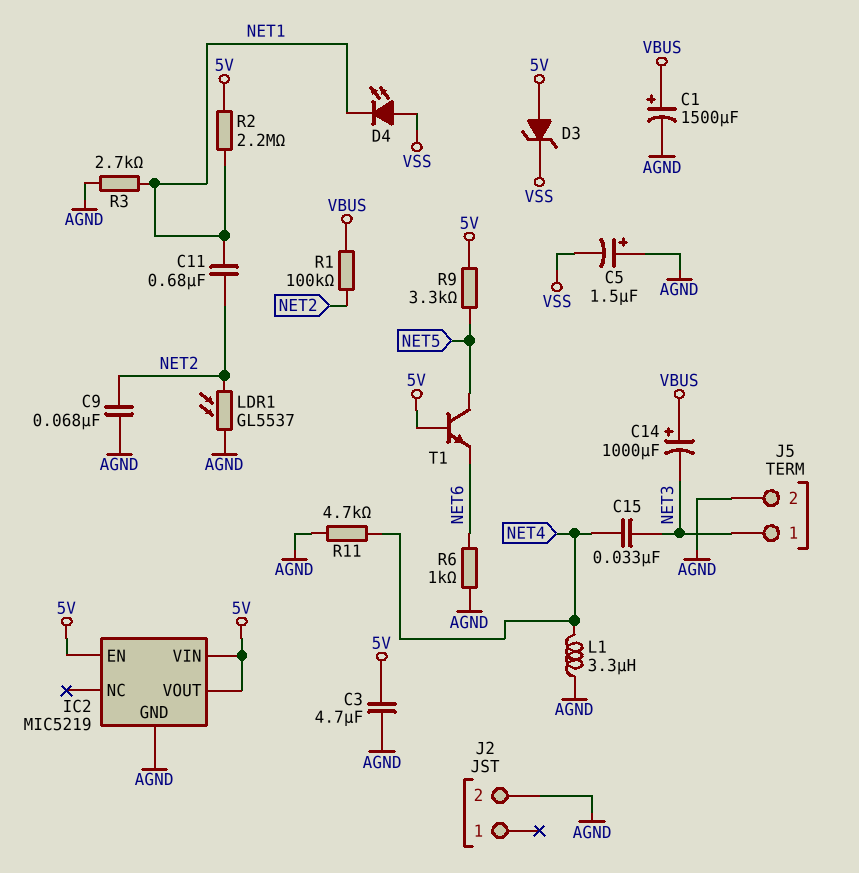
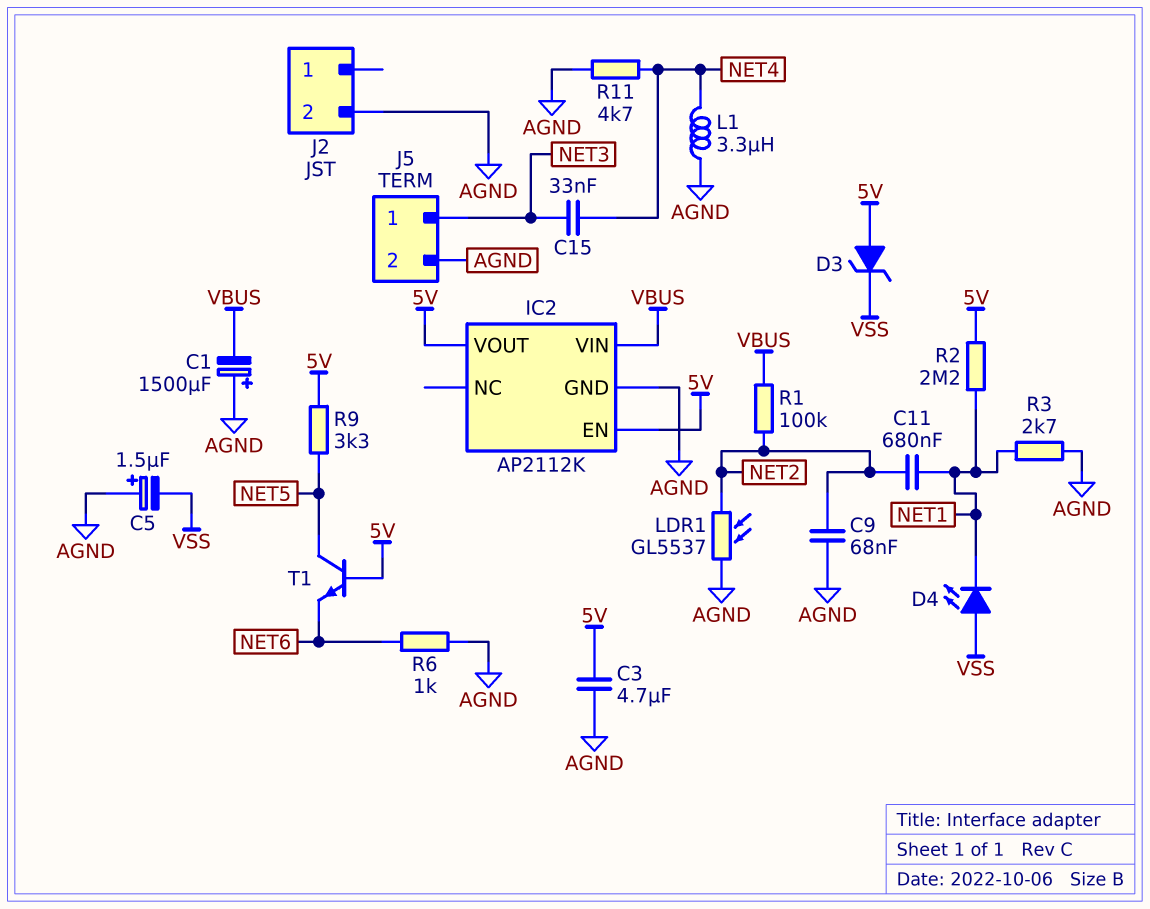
C1: 1500uF (plus VBUS, minus AGND) -> 1500uF (plus AGND, minus VBUS)
C14: 1000uF (plus VBUS, minus NET3) -> none
IC2: MIC5219 -> AP2112K
IC2 pin VIN: 5V -> VBUS

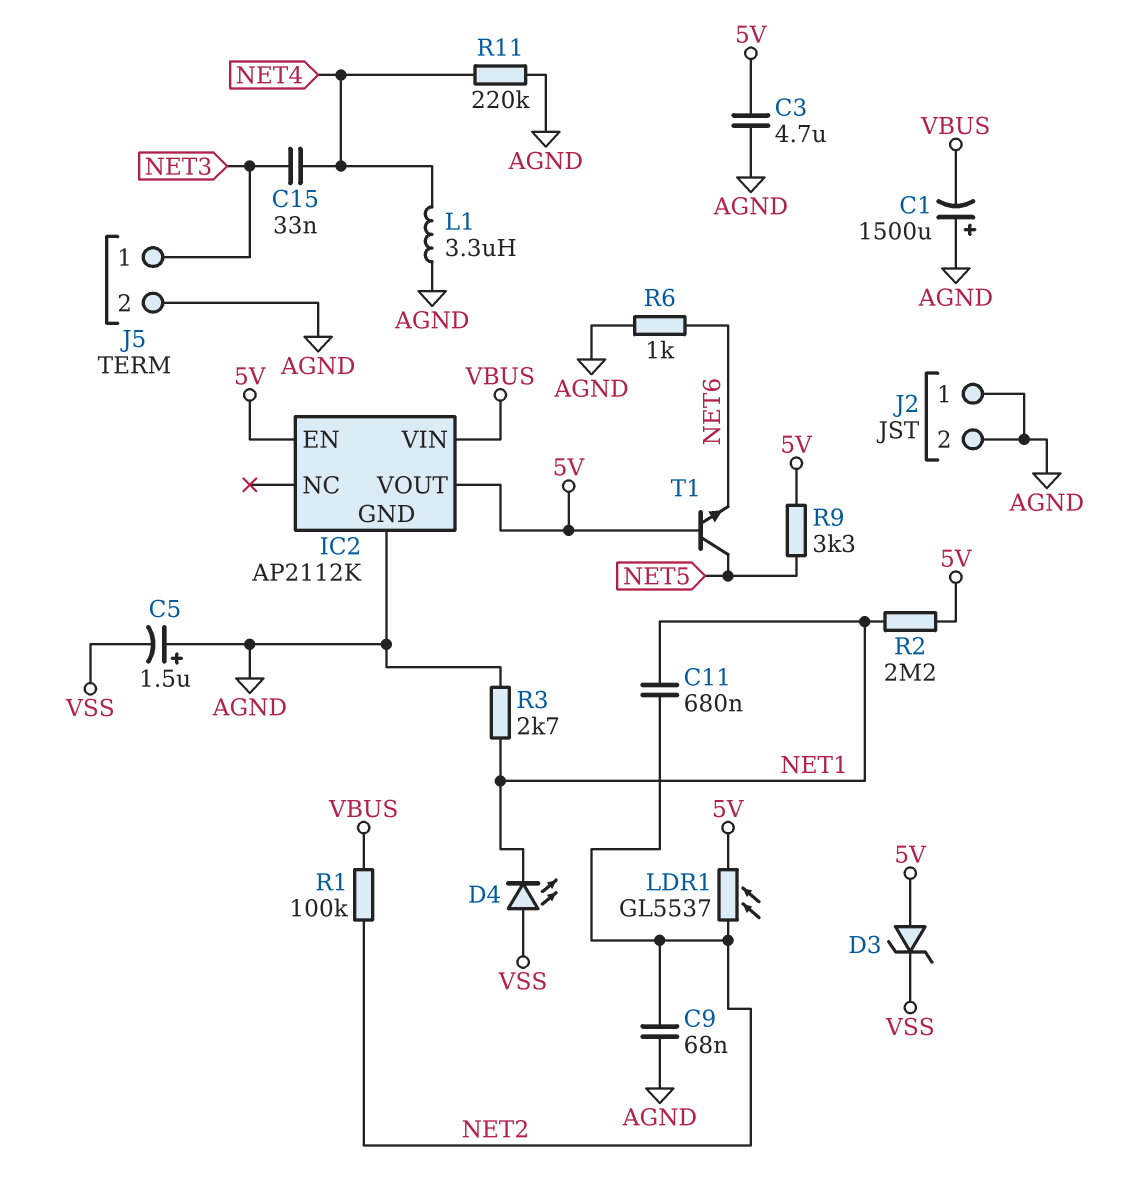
J2 pin 1: none -> AGND
LDR1: GL5537 (AGND, NET2) -> GL5537 (5V, NET2)
R11: 4.7k (AGND, NET4) -> 220k (AGND, NET4)

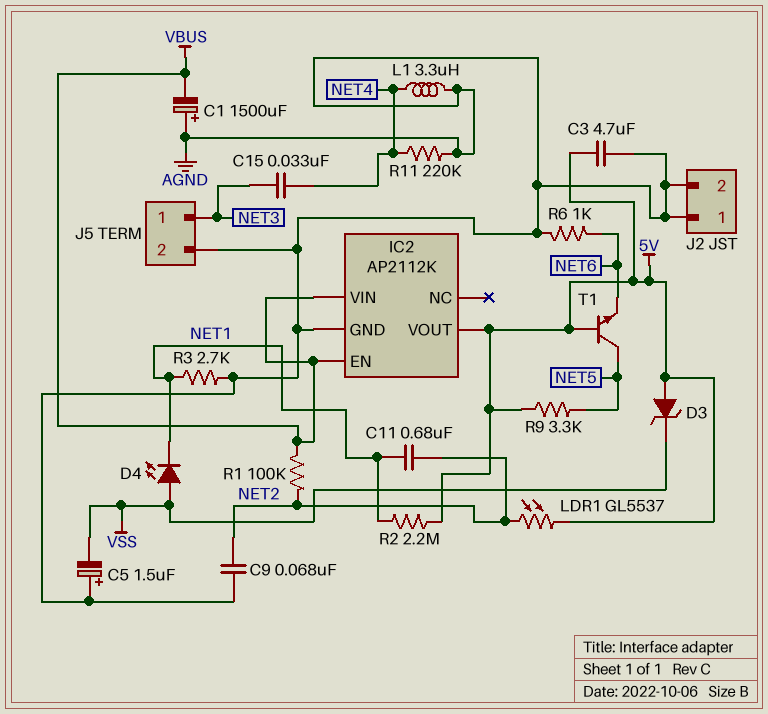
IC2 pin EN: 5V -> VBUS

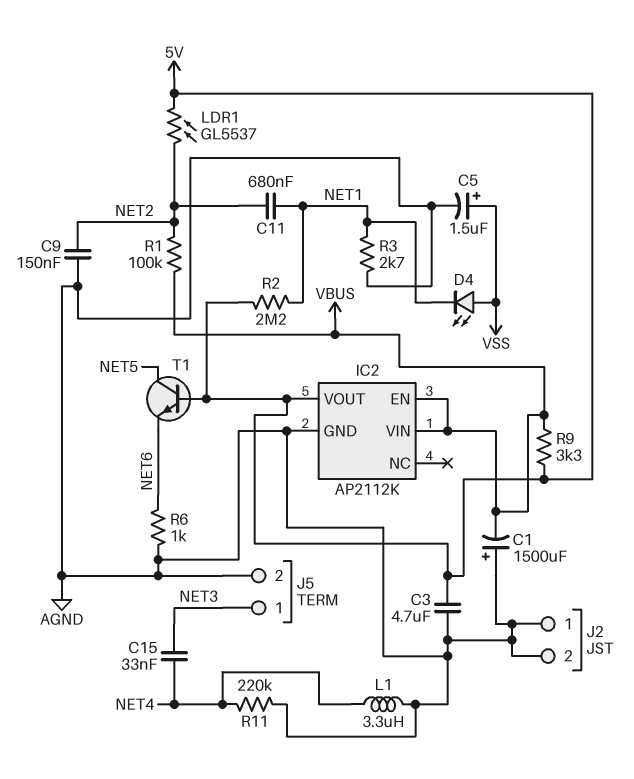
C5: 1.5uF (plus AGND, minus VSS) -> 1.5uF (plus VSS, minus AGND)
C9: 68nF (AGND, NET2) -> 150nF (AGND, NET2)
D3: zener (A 5V, K VSS) -> none
R9: 3.3k (5V, NET5) -> 3.3k (5V, VBUS)

